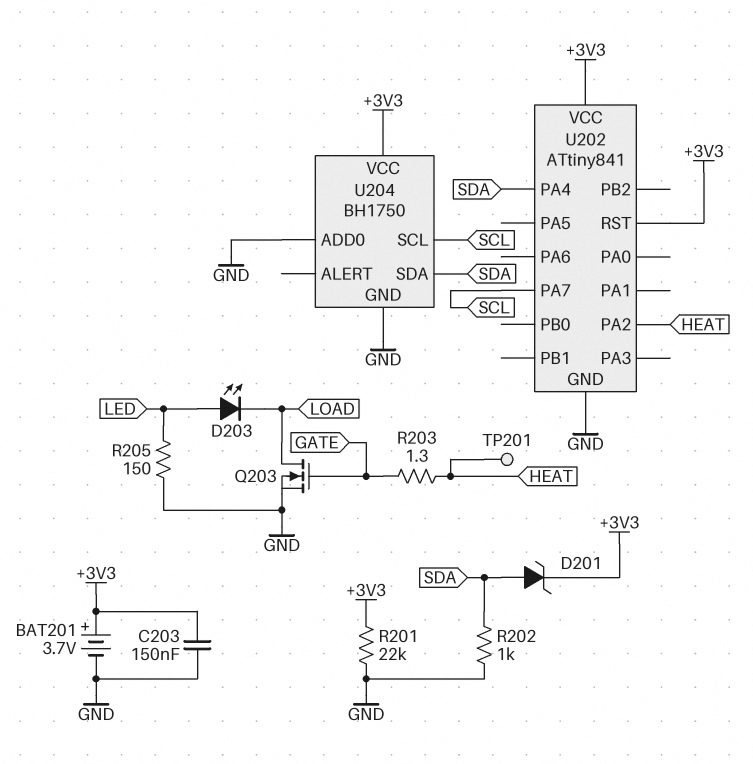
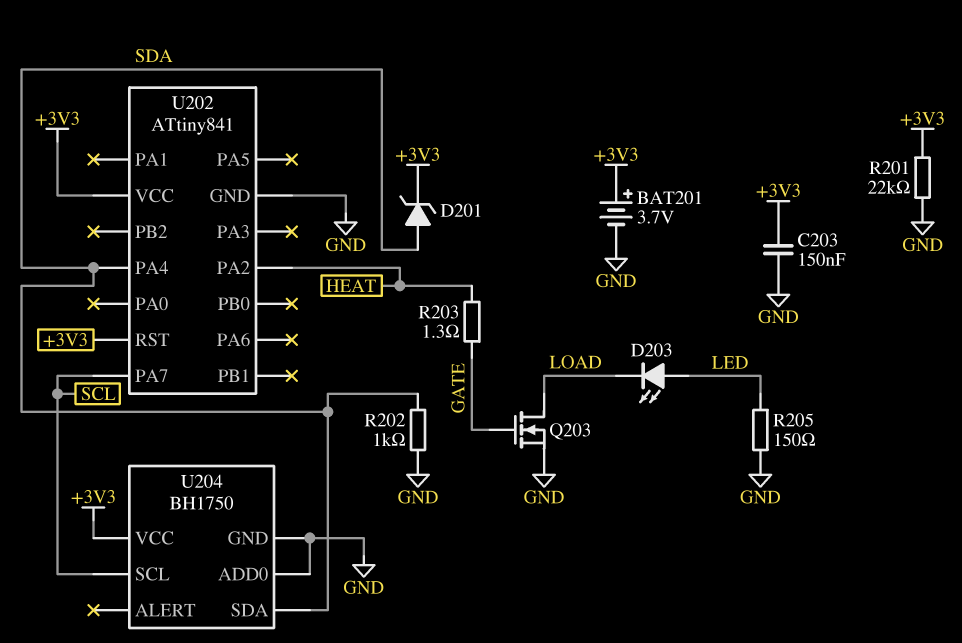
TP201: test point (HEAT) -> none

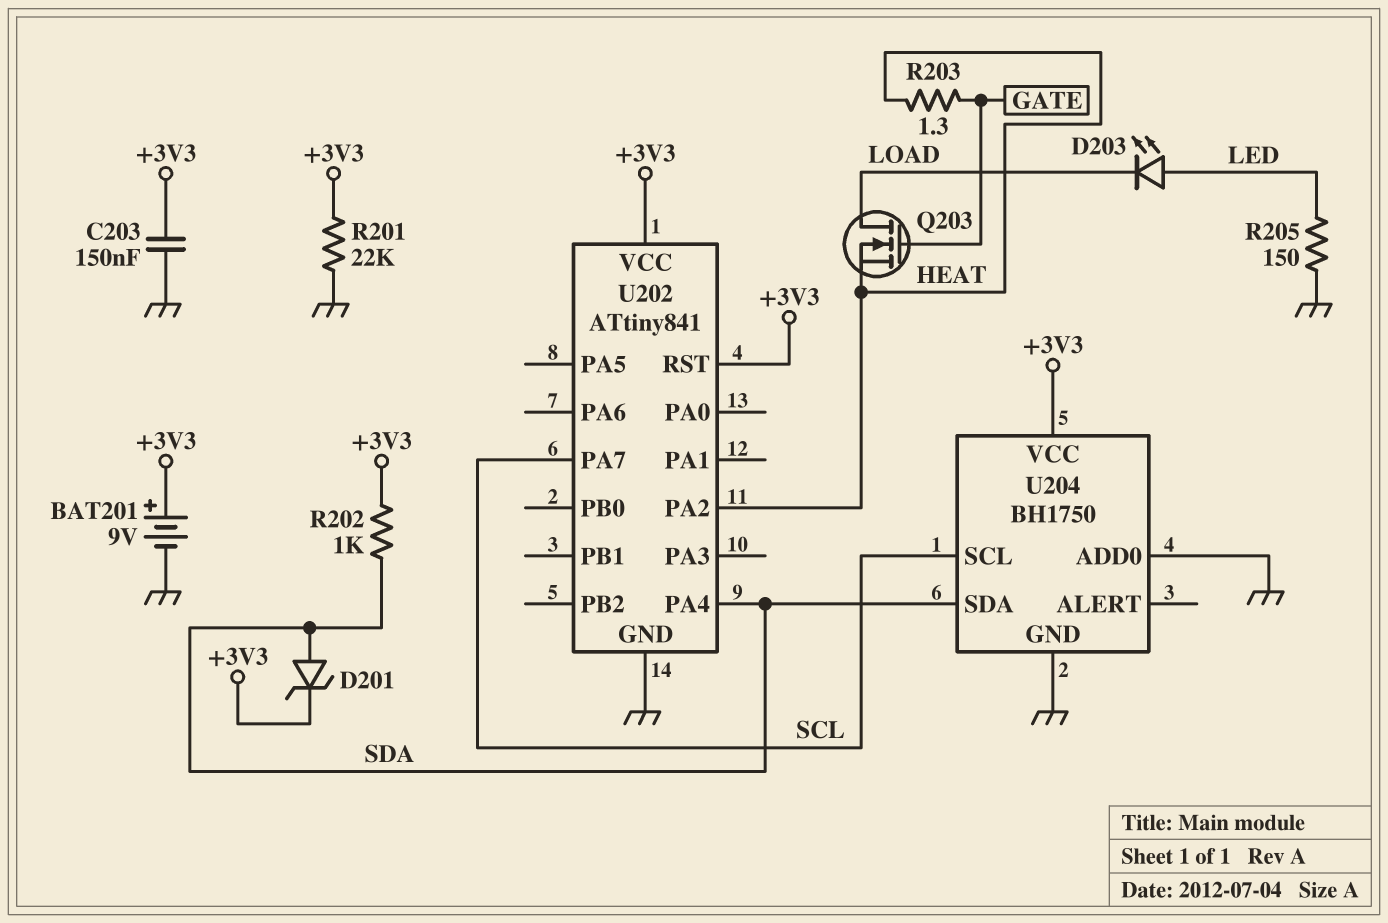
BAT201: 3.7V (plus +3V3, minus GND) -> 9V (plus +3V3, minus GND)
Q203: NMOS (G GATE, D LOAD, S GND) -> NMOS (G GATE, D LOAD, S HEAT)
R202: 1k (GND, SDA) -> 1k (+3V3, SDA)

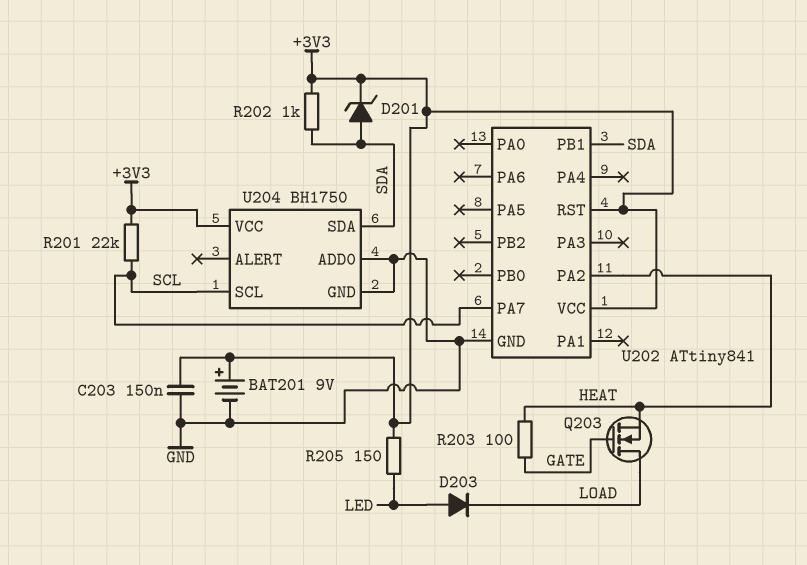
D203: LED (A LED, K LOAD) -> diode (A LED, K LOAD)
R201: 22k (+3V3, GND) -> 22k (+3V3, SCL)
R203: 1.3 (GATE, HEAT) -> 100 (GATE, HEAT)
R205: 150 (GND, LED) -> 150 (+3V3, LED)
U202 pin PA4: SDA -> none
U202 pin PB1: none -> SDA

